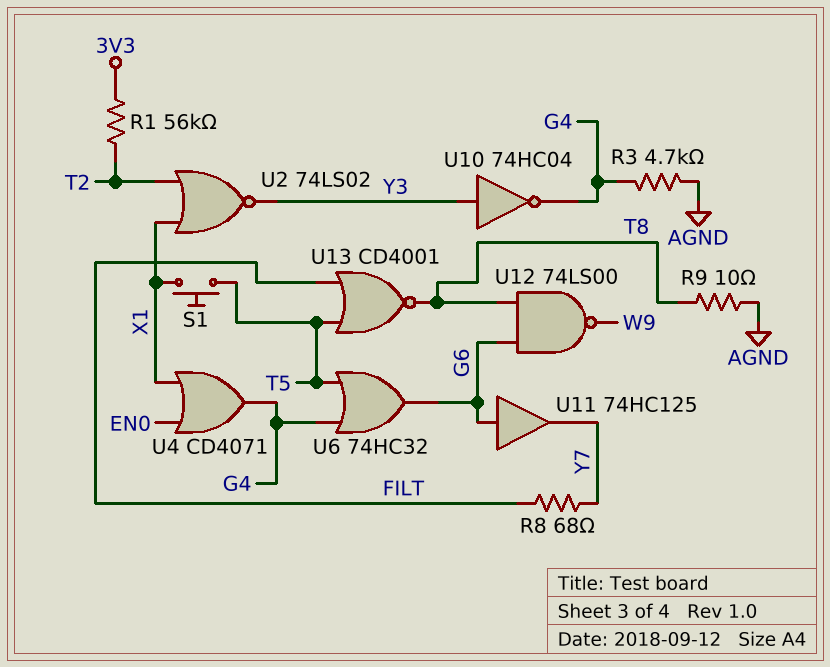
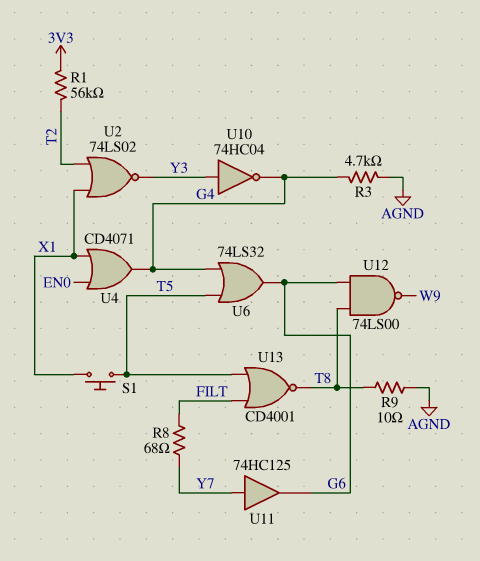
U6: OR 74HC32 (in G4, in T5, out G6) -> OR 74LS32 (in G4, in T5, out G6)
U11: buffer 74HC125 (in G6, out Y7) -> buffer 74HC125 (in Y7, out G6)

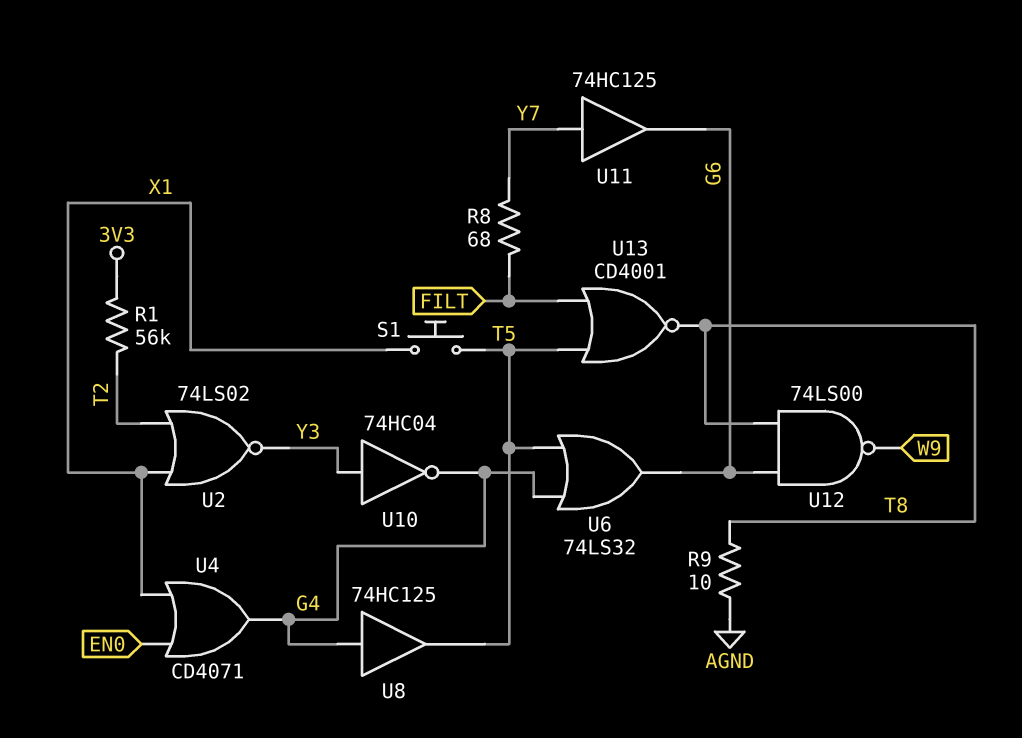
R3: 4.7k (AGND, G4) -> none
U8: none -> buffer 74HC125 (in G4, out T5)

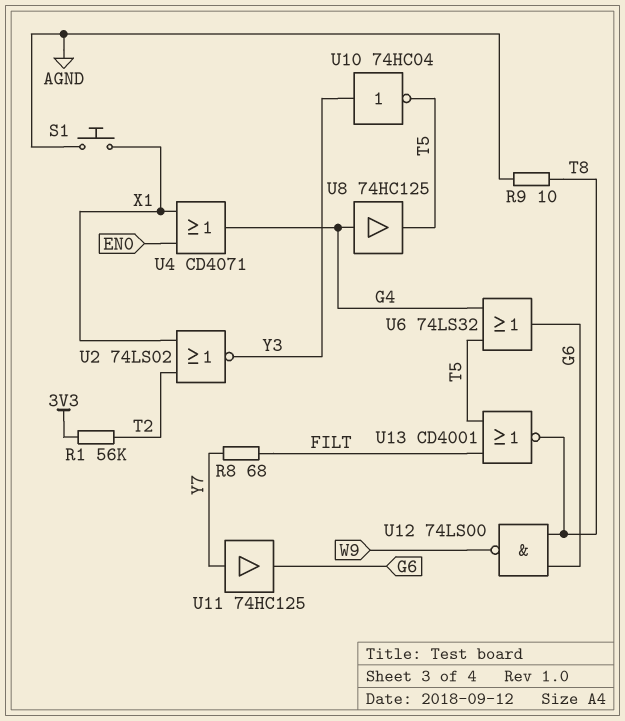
S1: button (T5, X1) -> button (AGND, X1)
U10: NOT 74HC04 (in Y3, out G4) -> NOT 74HC04 (in Y3, out T5)

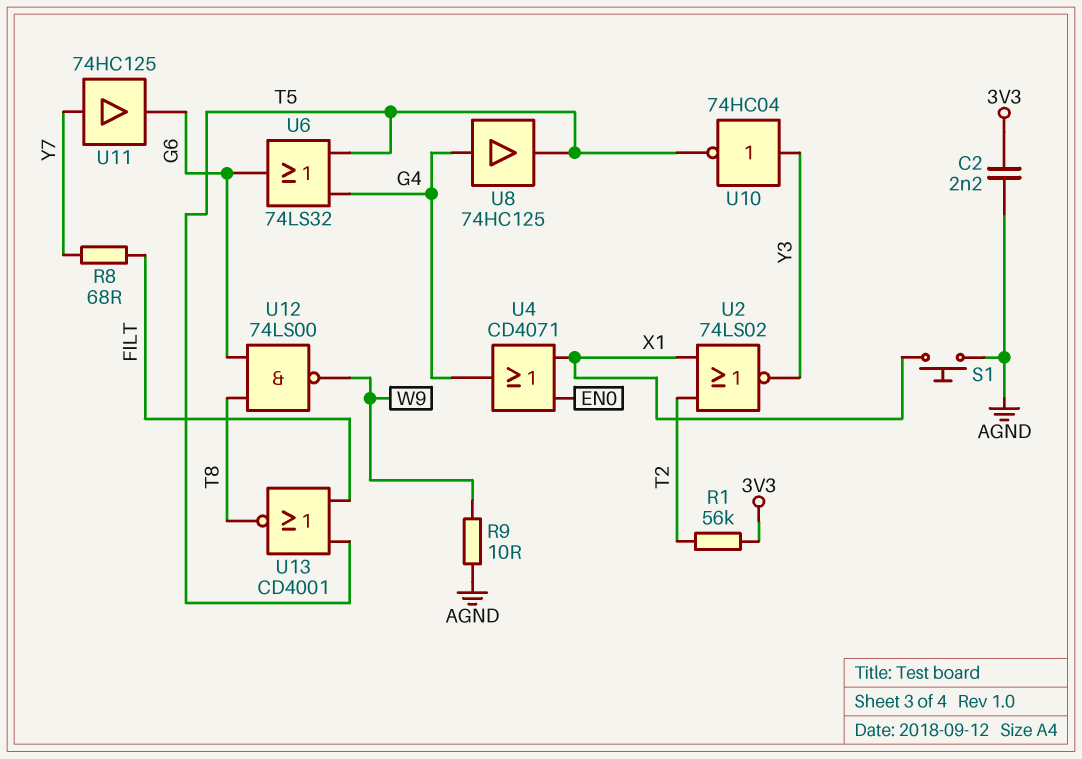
C2: none -> 2.2nF (3V3, AGND)
R9: 10 (AGND, T8) -> 10 (AGND, W9)

